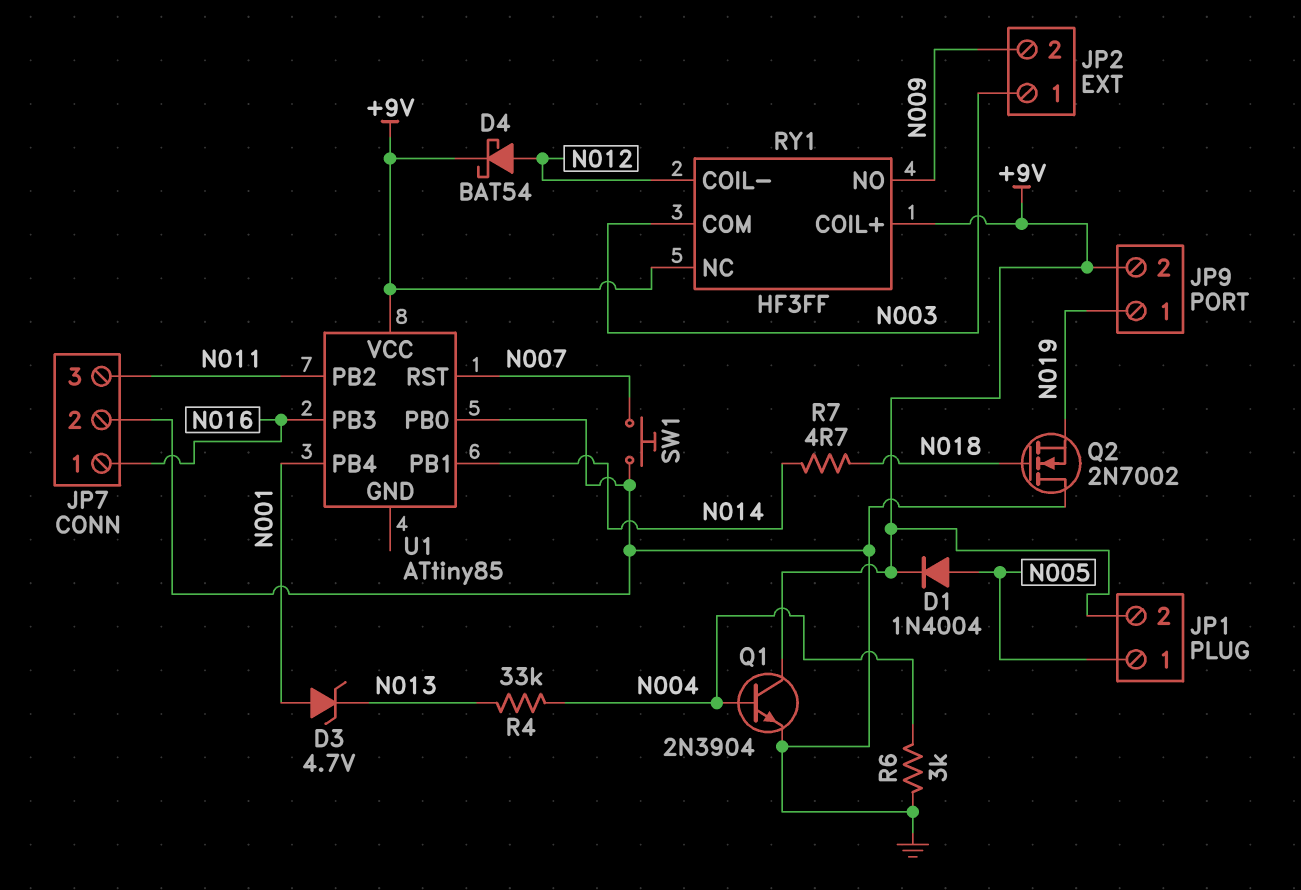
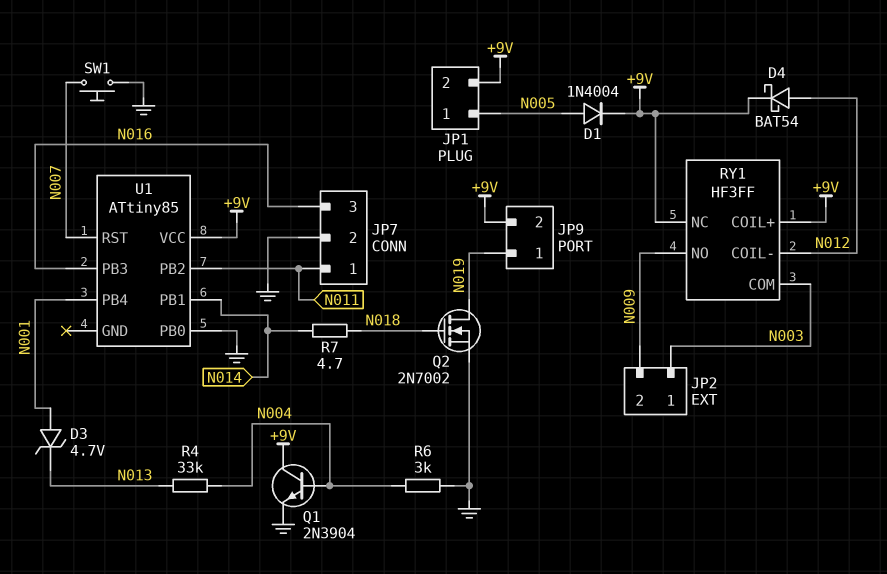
JP7 pin 1: N016 -> N011
JP7 pin 3: N011 -> N016
Q2: NMOS 2N7002 (G N018, D GND, S N019) -> NMOS 2N7002 (G N018, D N019, S GND)

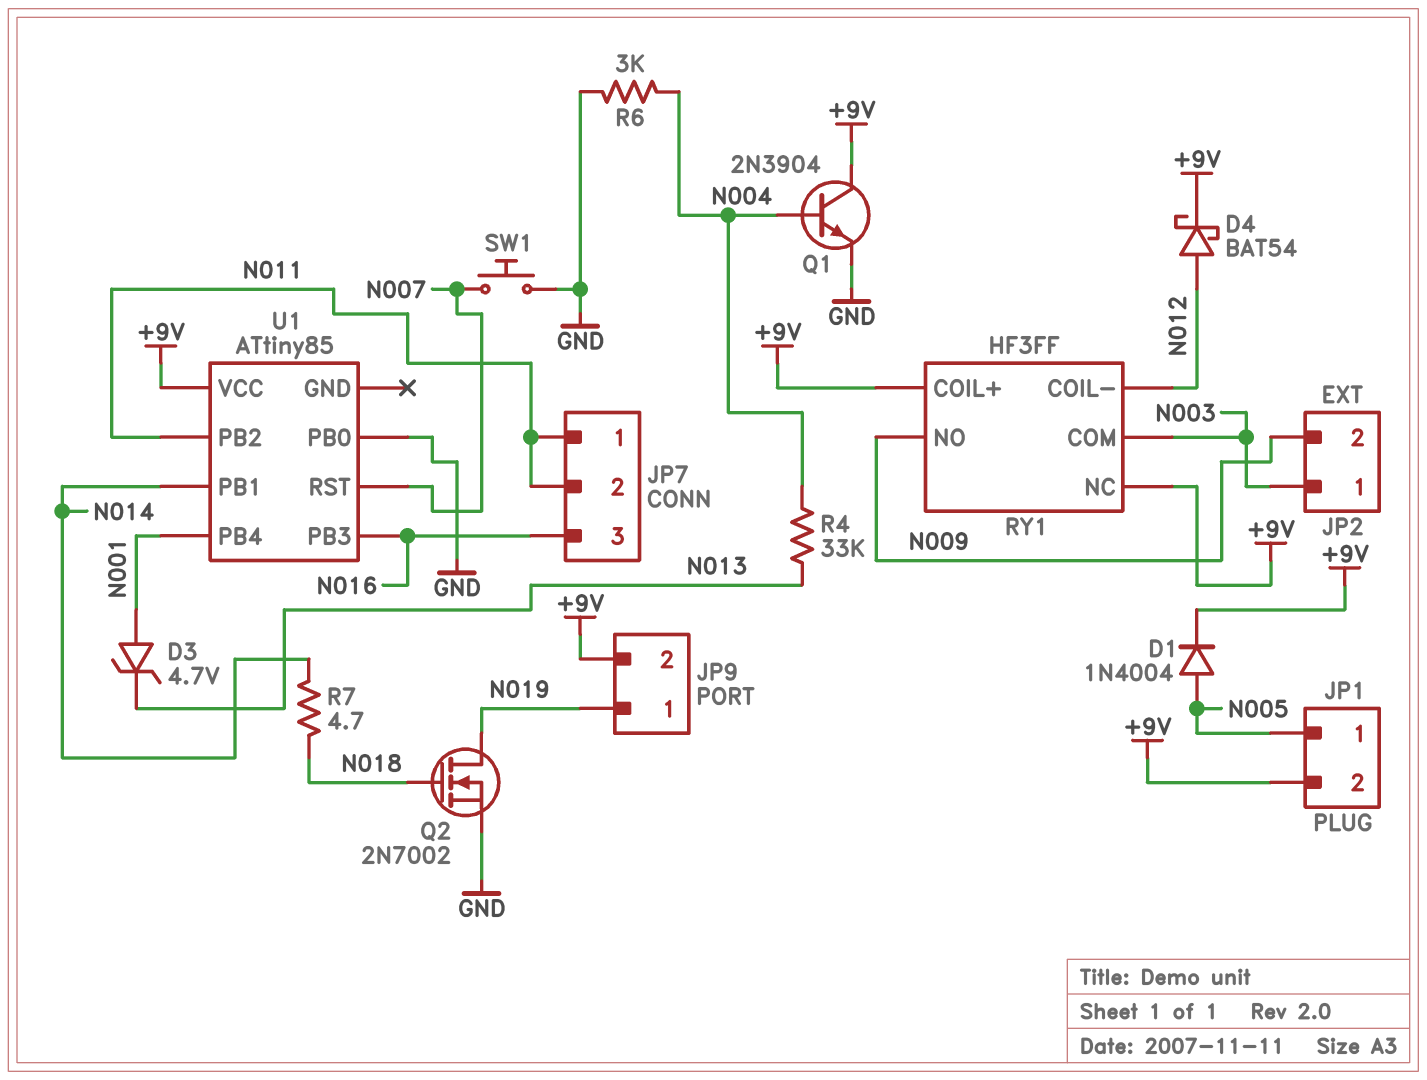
JP7 pin 2: GND -> N011

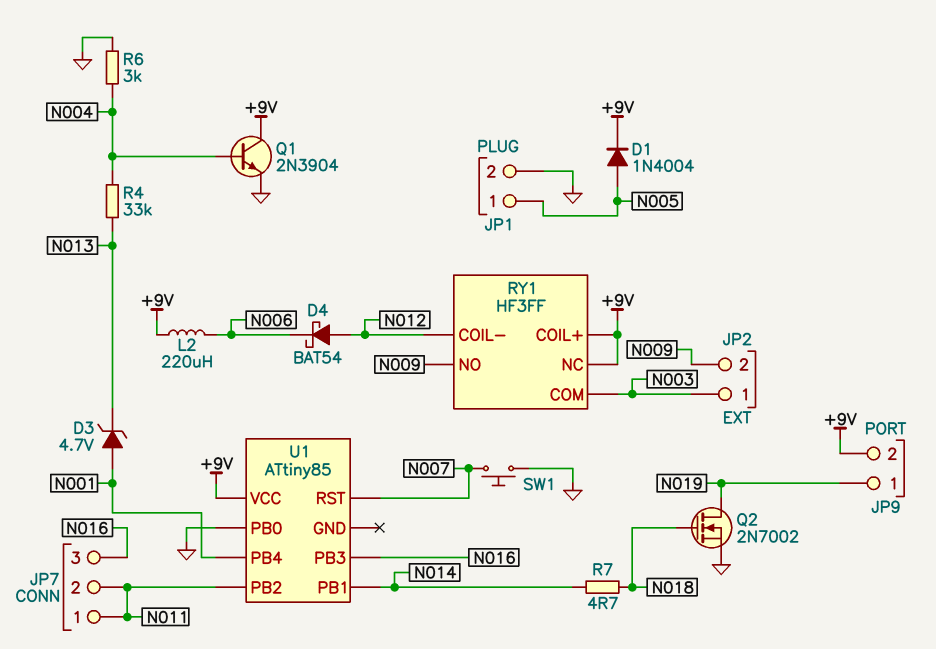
D4: schottky BAT54 (A N012, K +9V) -> schottky BAT54 (A N012, K N006)
JP1 pin 2: +9V -> GND
L2: none -> 220uH (+9V, N006)

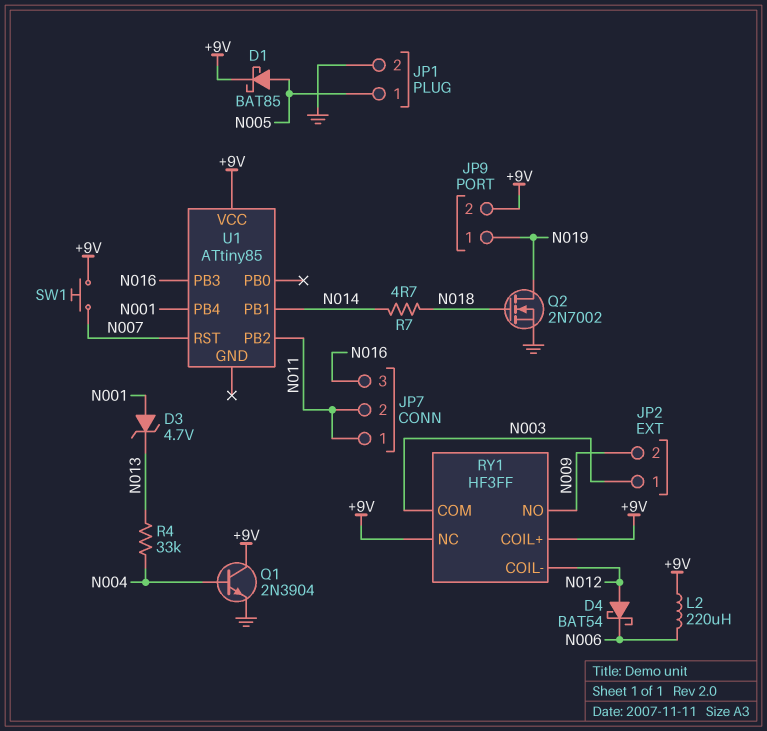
D1: diode 1N4004 (A N005, K +9V) -> schottky BAT85 (A N005, K +9V)
R6: 3k (GND, N004) -> none
SW1: button (GND, N007) -> button (+9V, N007)
U1 pin PB0: GND -> none

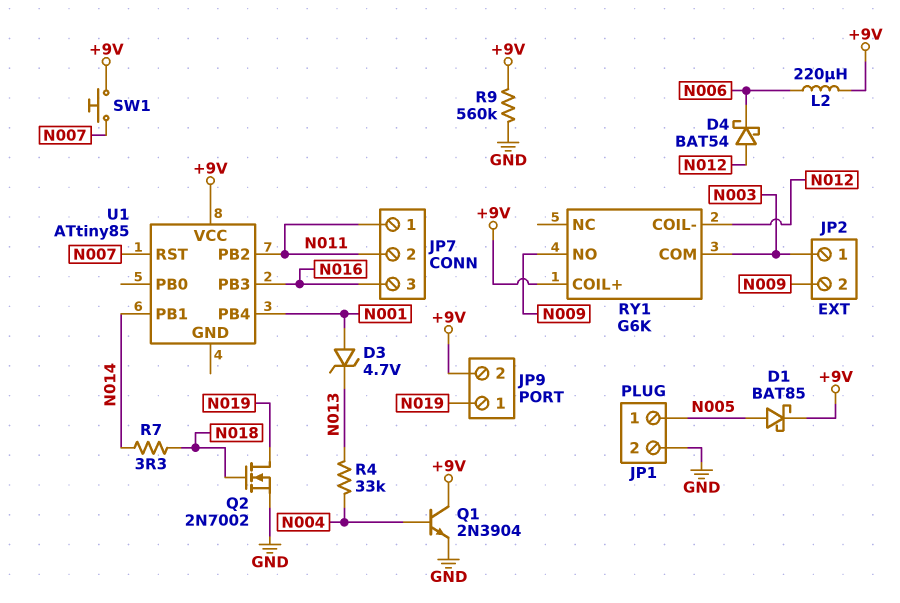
R7: 4.7 (N014, N018) -> 3.3 (N014, N018)
R9: none -> 560k (+9V, GND)
RY1: HF3FF -> G6K
RY1 pin NC: +9V -> none

